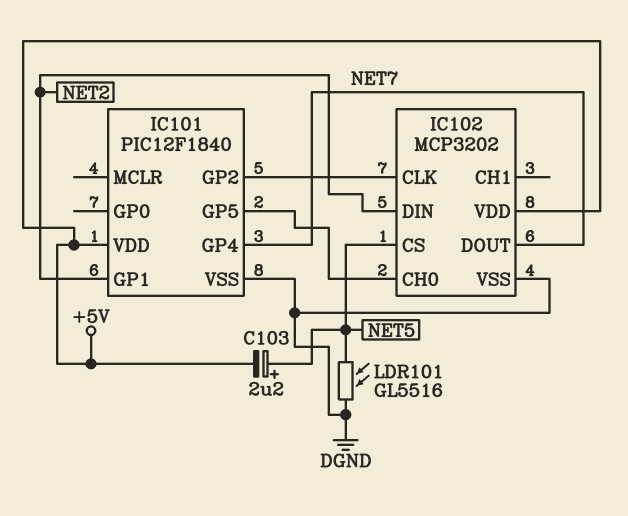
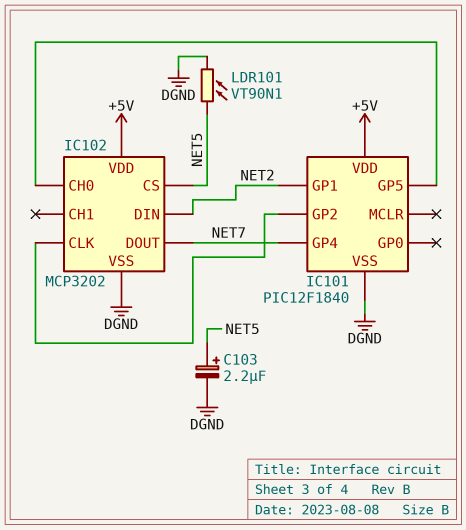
C103: 2.2uF (plus NET5, minus +5V) -> 2.2uF (plus NET5, minus DGND)
LDR101: GL5516 (DGND, NET5) -> VT90N1 (DGND, NET5)

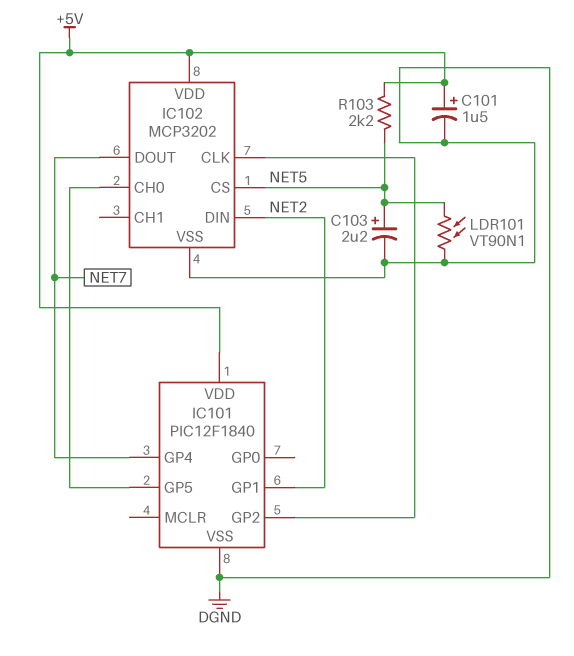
C101: none -> 1.5uF (plus +5V, minus DGND)
R103: none -> 2.2k (+5V, NET5)

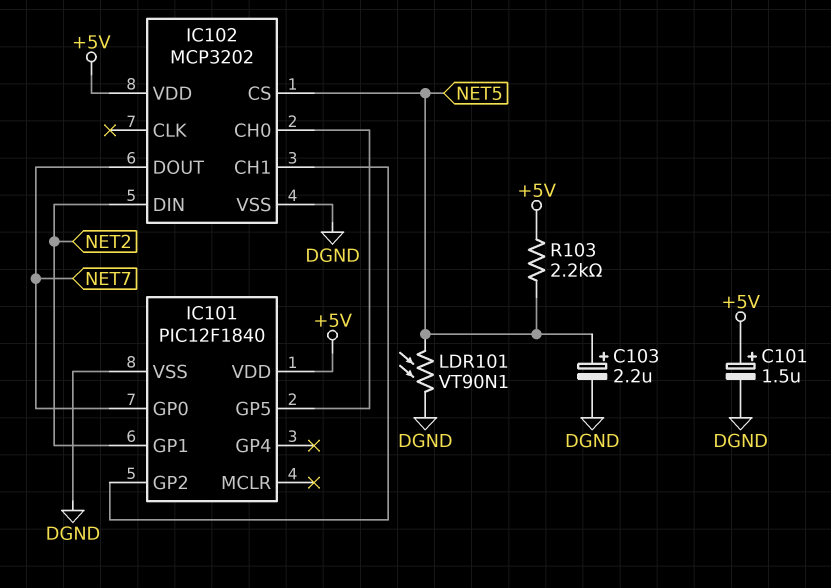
IC101 pin GP0: none -> NET7
IC101 pin GP4: NET7 -> none
IC102 pin CH1: none -> IC101/GP2
IC102 pin CLK: IC101/GP2 -> none

